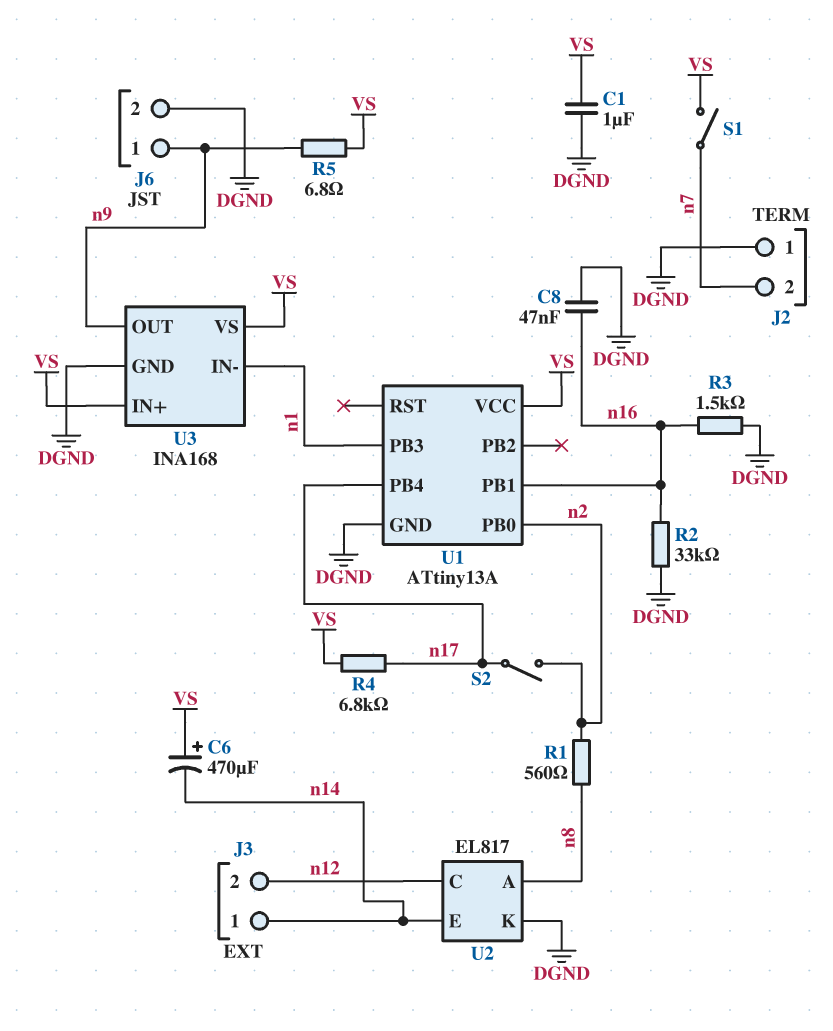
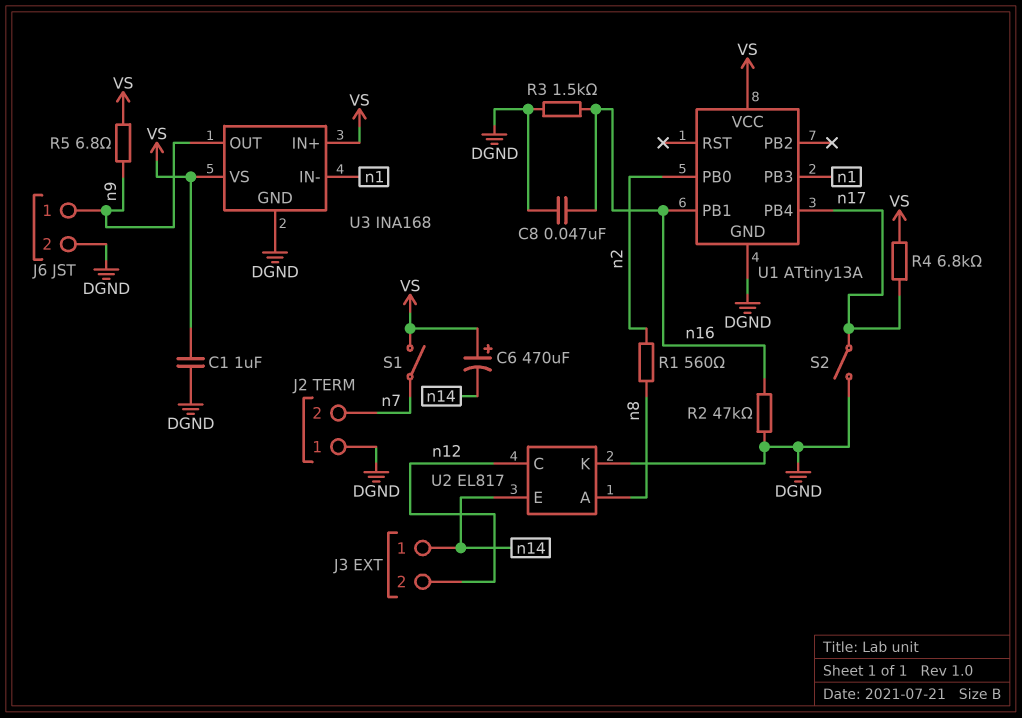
R2: 33k (DGND, n16) -> 47k (DGND, n16)
S2: switch (n2, n17) -> switch (DGND, n17)

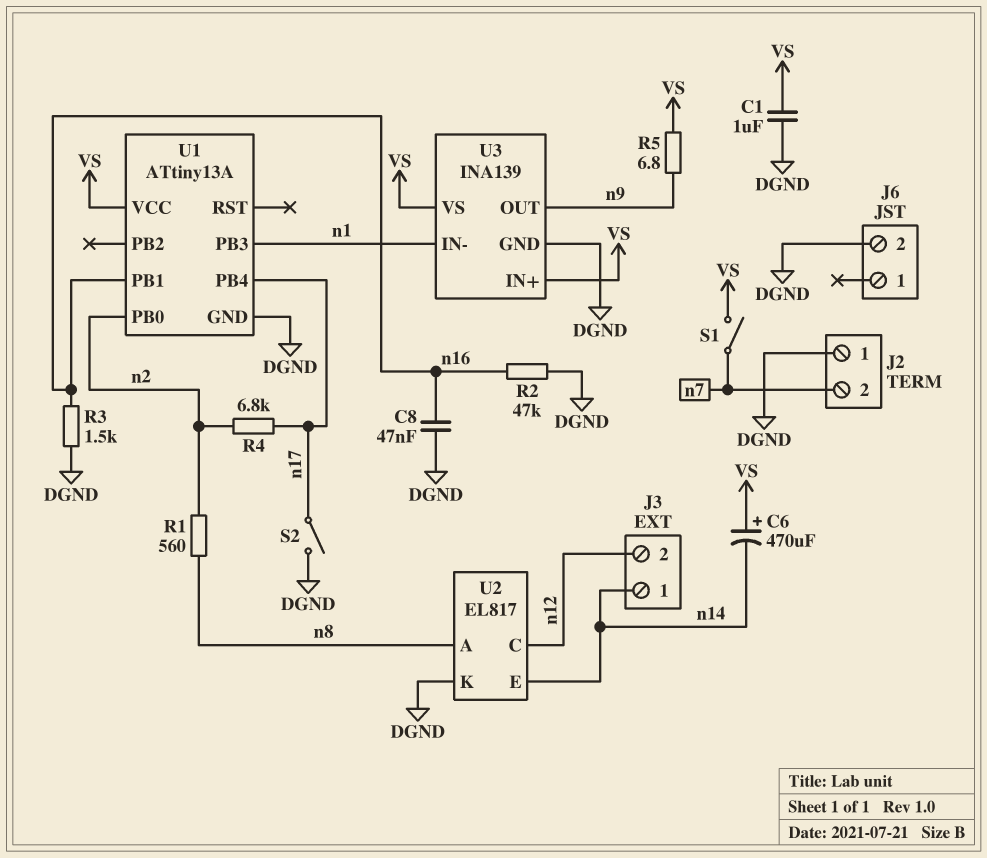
J6 pin 1: n9 -> none
R4: 6.8k (VS, n17) -> 6.8k (n2, n17)
U3: INA168 -> INA139

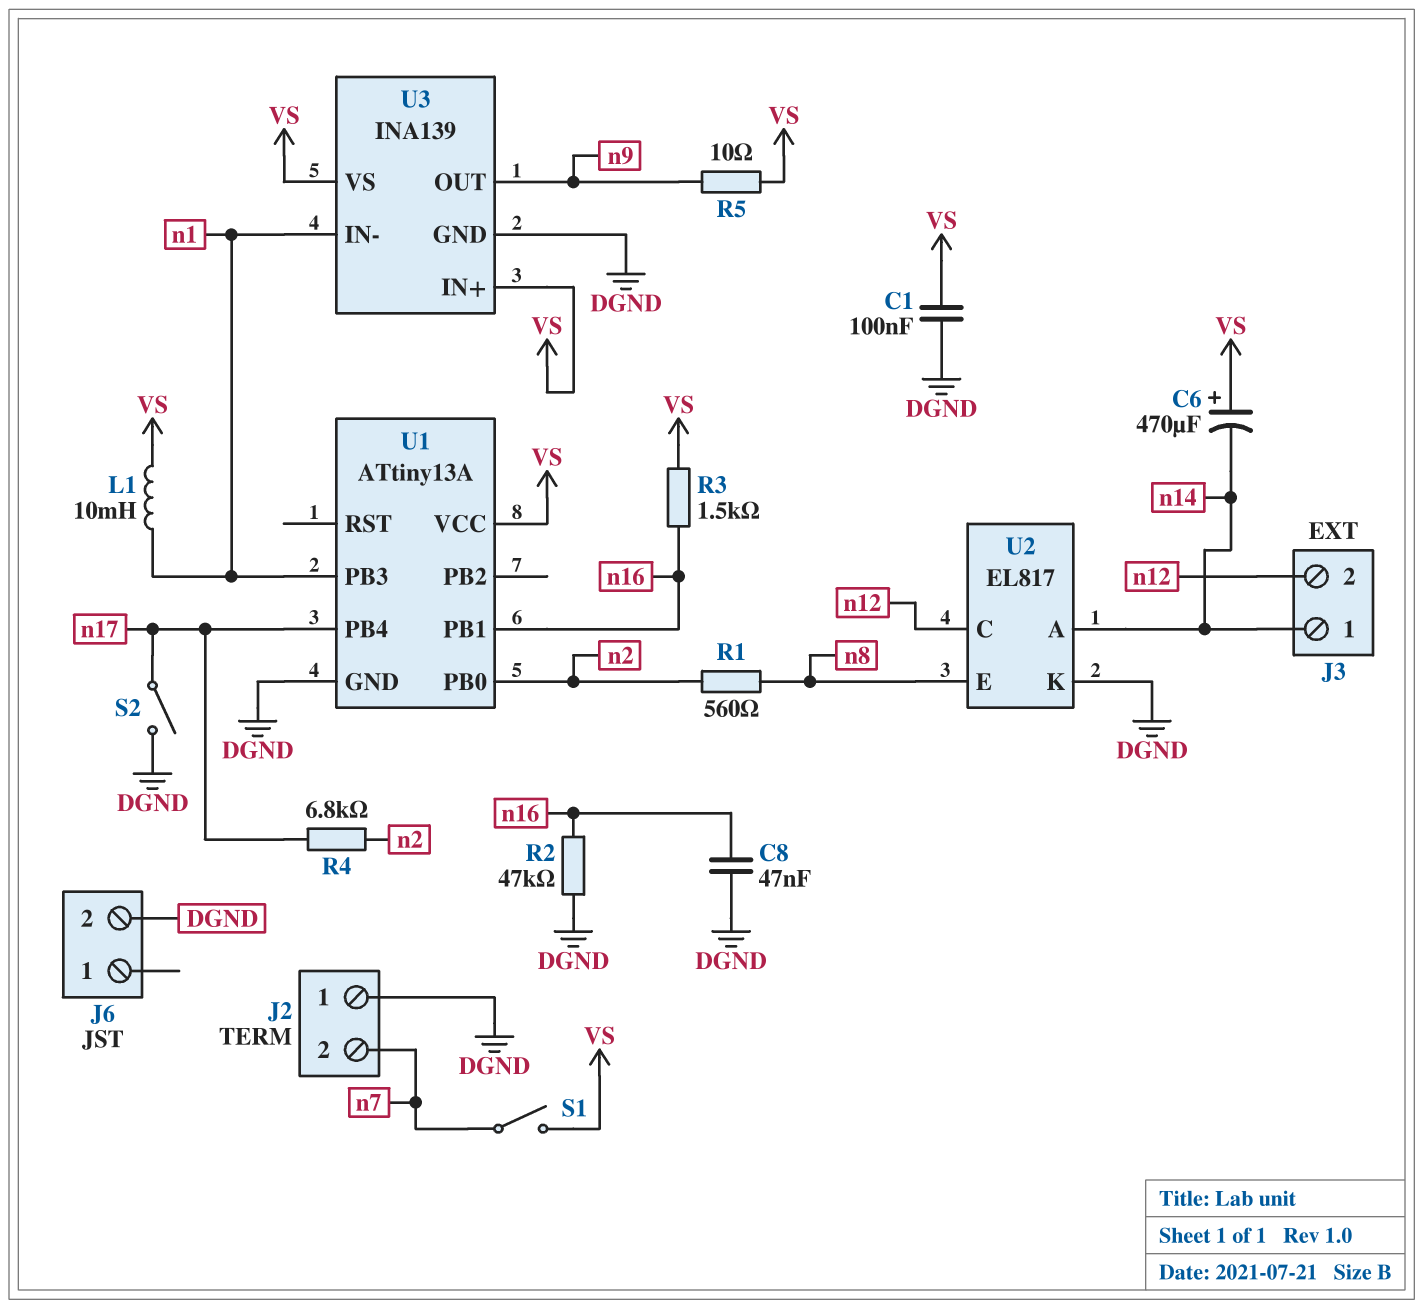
C1: 1uF (DGND, VS) -> 100nF (DGND, VS)
L1: none -> 10mH (VS, n1)
R3: 1.5k (DGND, n16) -> 1.5k (VS, n16)
R5: 6.8 (VS, n9) -> 10 (VS, n9)
U2 pin A: n8 -> n14
U2 pin E: n14 -> n8

